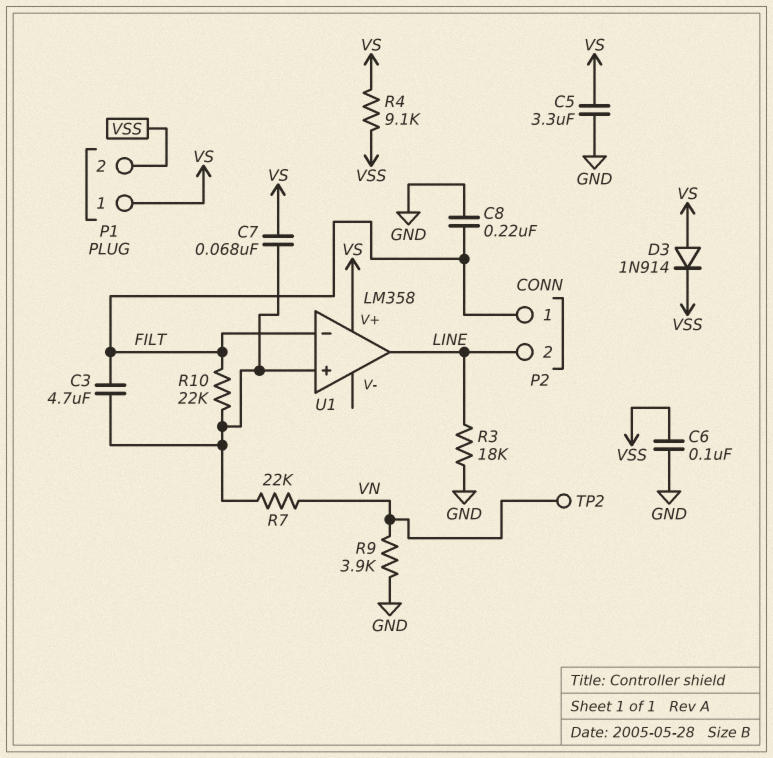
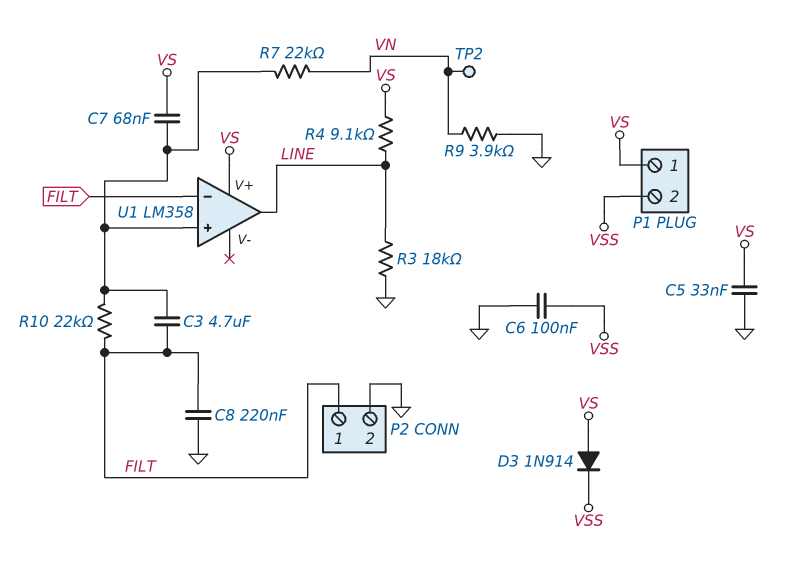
C5: 3.3uF (GND, VS) -> 33nF (GND, VS)
P2 pin 2: LINE -> GND
R4: 9.1k (VS, VSS) -> 9.1k (LINE, VS)

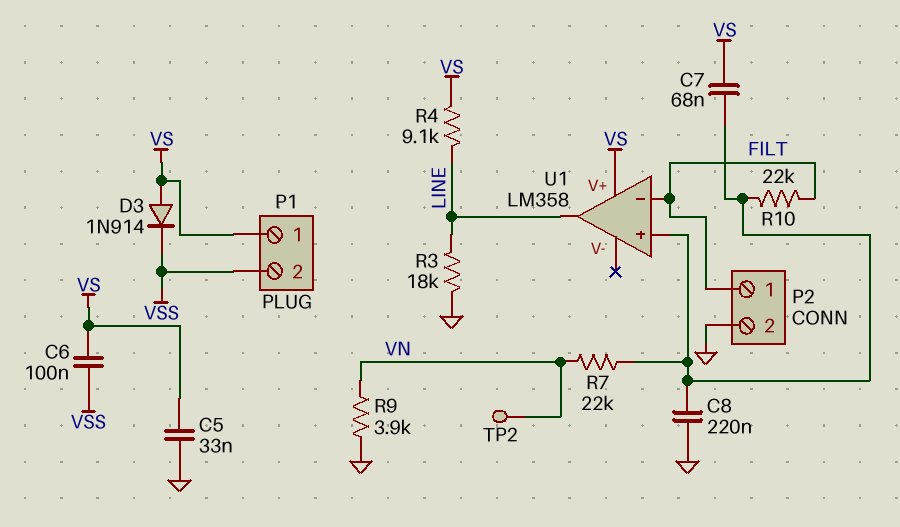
C3: 4.7uF (FILT, U1/in+) -> none
C6: 100nF (GND, VSS) -> 100nF (VS, VSS)
C8: 220nF (FILT, GND) -> 220nF (GND, U1/in+)

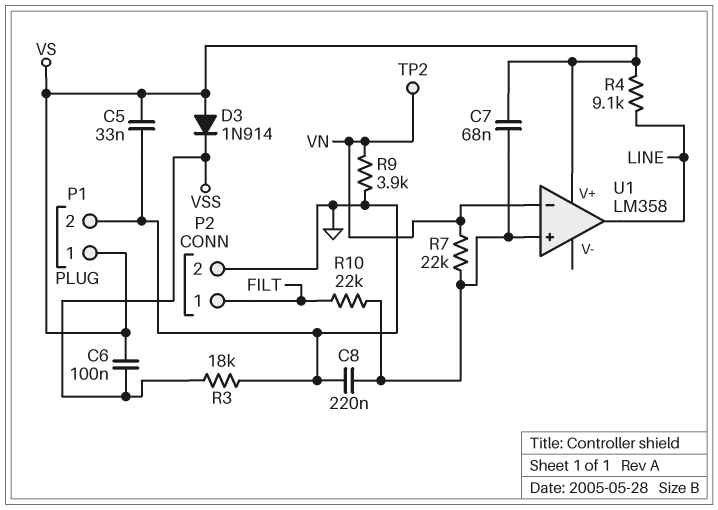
P1 pin 2: VSS -> GND
R3: 18k (GND, LINE) -> 18k (GND, VSS)
U1 pin in-: FILT -> VN

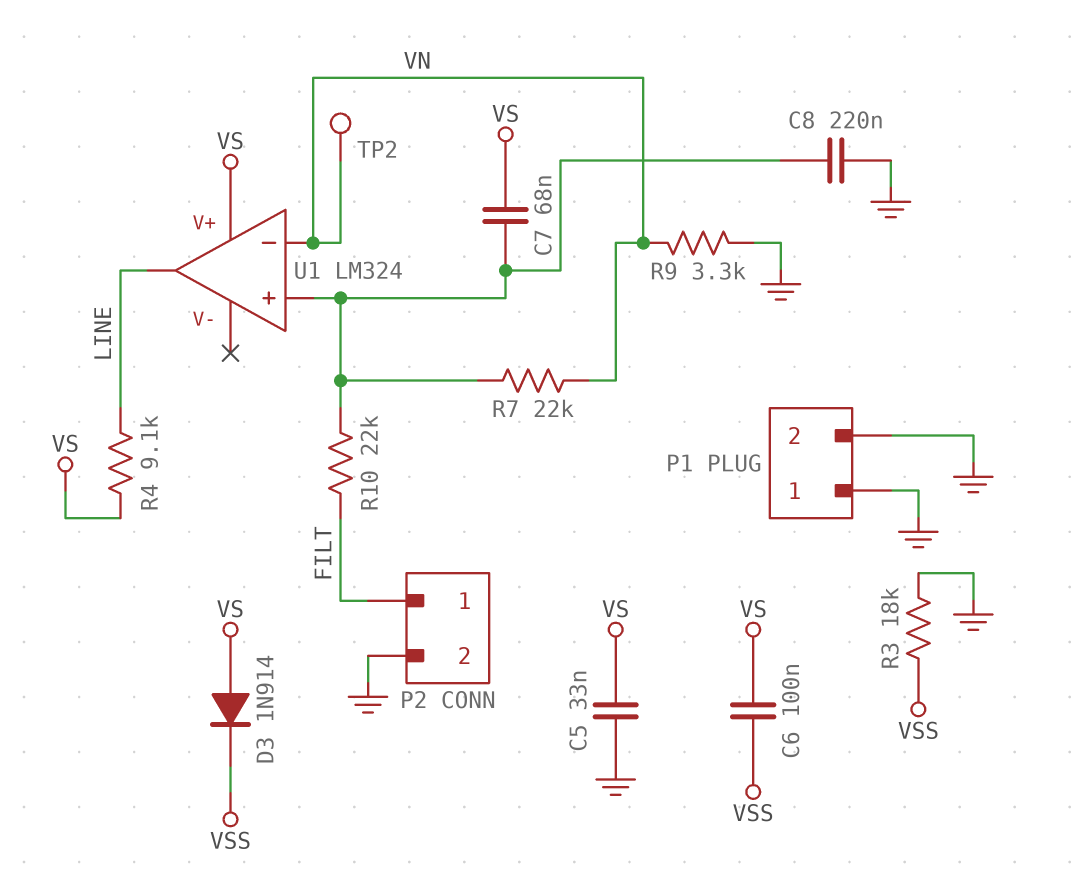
P1 pin 1: VS -> GND
R9: 3.9k (GND, VN) -> 3.3k (GND, VN)
U1: LM358 -> LM324

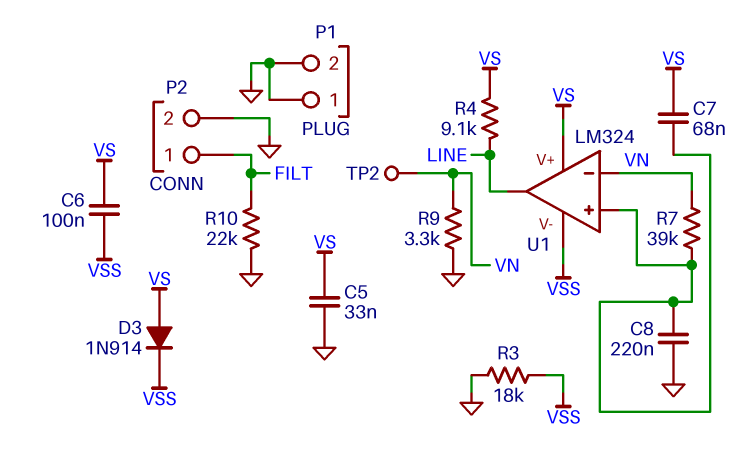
R7: 22k (U1/in+, VN) -> 39k (U1/in+, VN)
R10: 22k (FILT, U1/in+) -> 22k (FILT, GND)
U1 pin V-: none -> VSS

